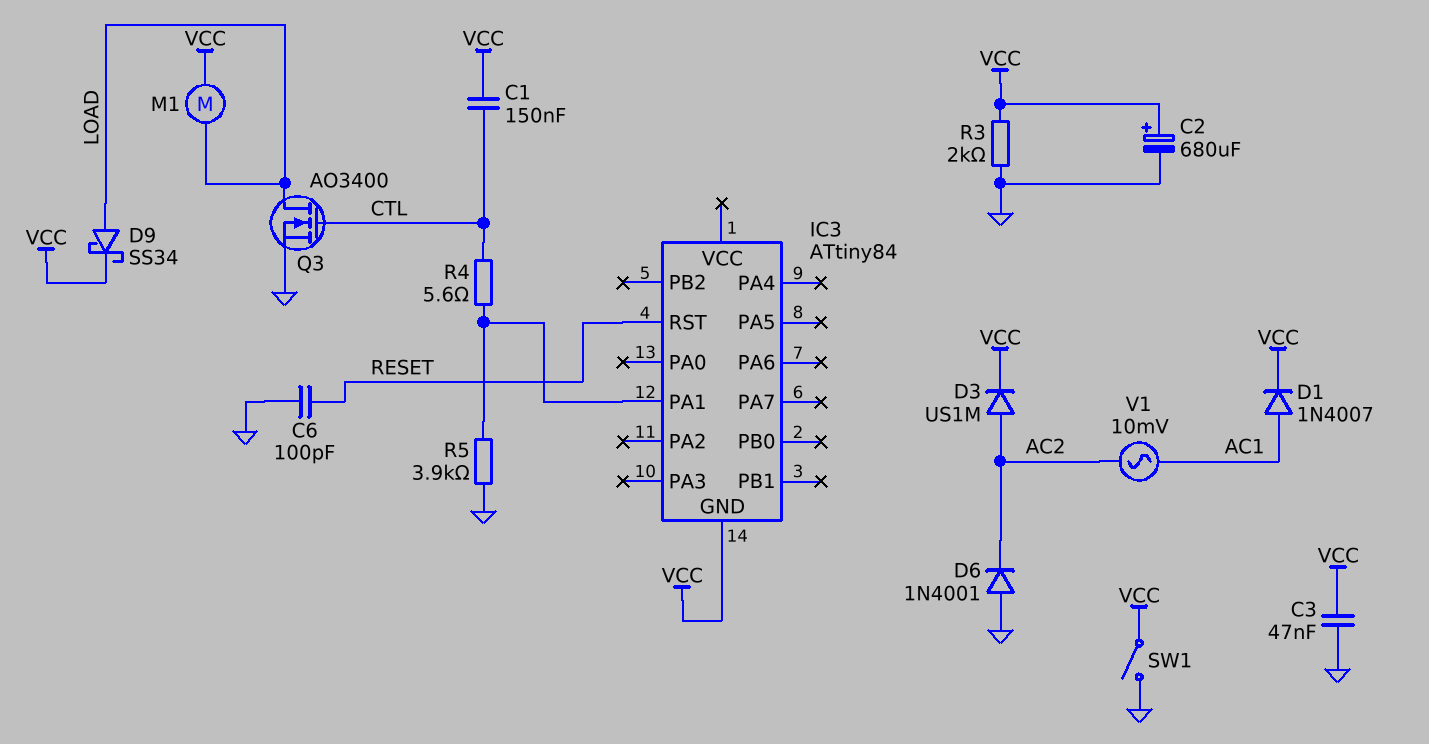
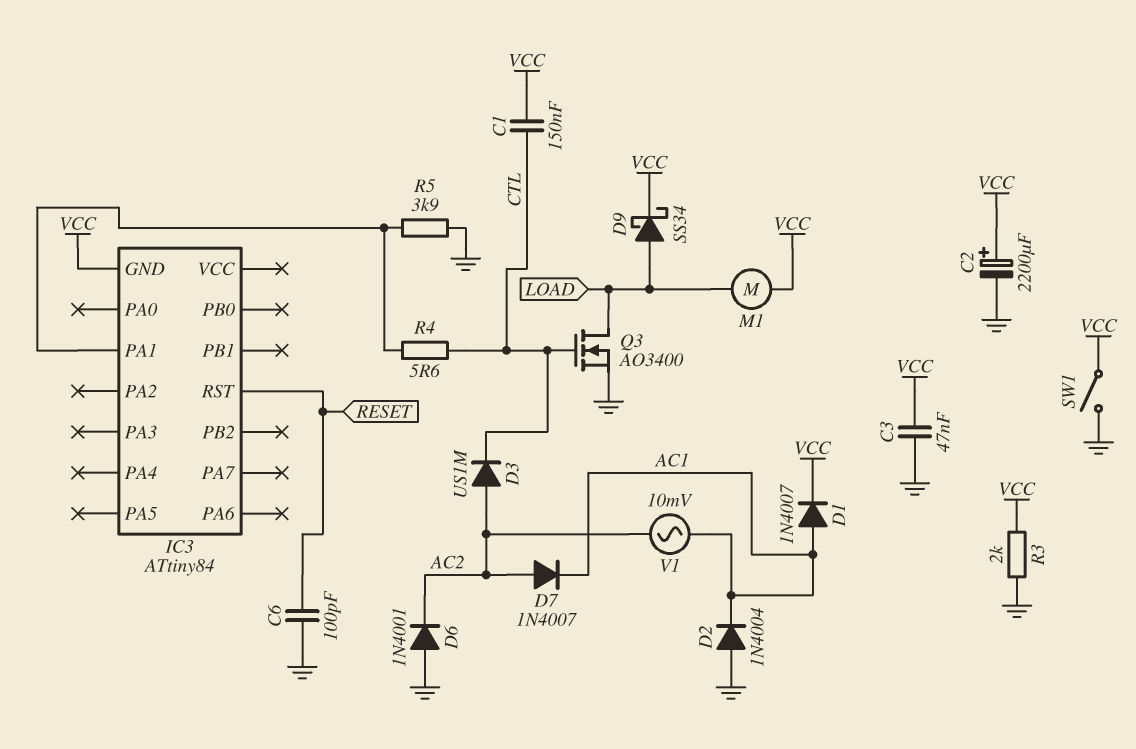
C2: 680uF (plus VCC, minus GND) -> 2200uF (plus VCC, minus GND)
D2: none -> diode 1N4004 (A GND, K AC1)
D3: diode US1M (A AC2, K VCC) -> diode US1M (A AC2, K CTL)
D7: none -> diode 1N4007 (A AC2, K AC1)

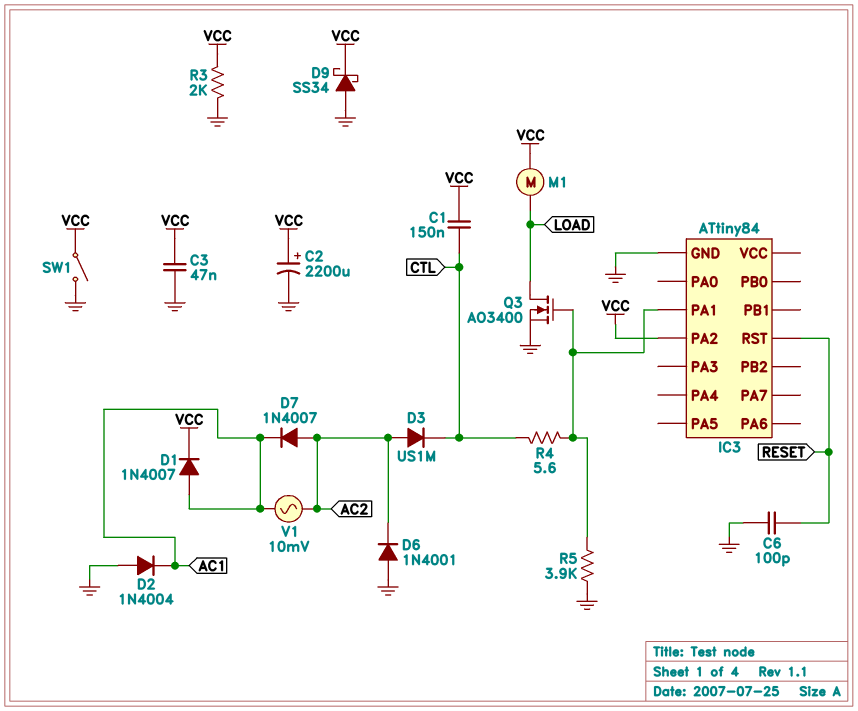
D9: schottky SS34 (A LOAD, K VCC) -> schottky SS34 (A GND, K VCC)
IC3 pin GND: VCC -> GND
IC3 pin PA2: none -> VCC
Q3: NMOS AO3400 (G CTL, D LOAD, S GND) -> NMOS AO3400 (G IC3/PA1, D LOAD, S GND)

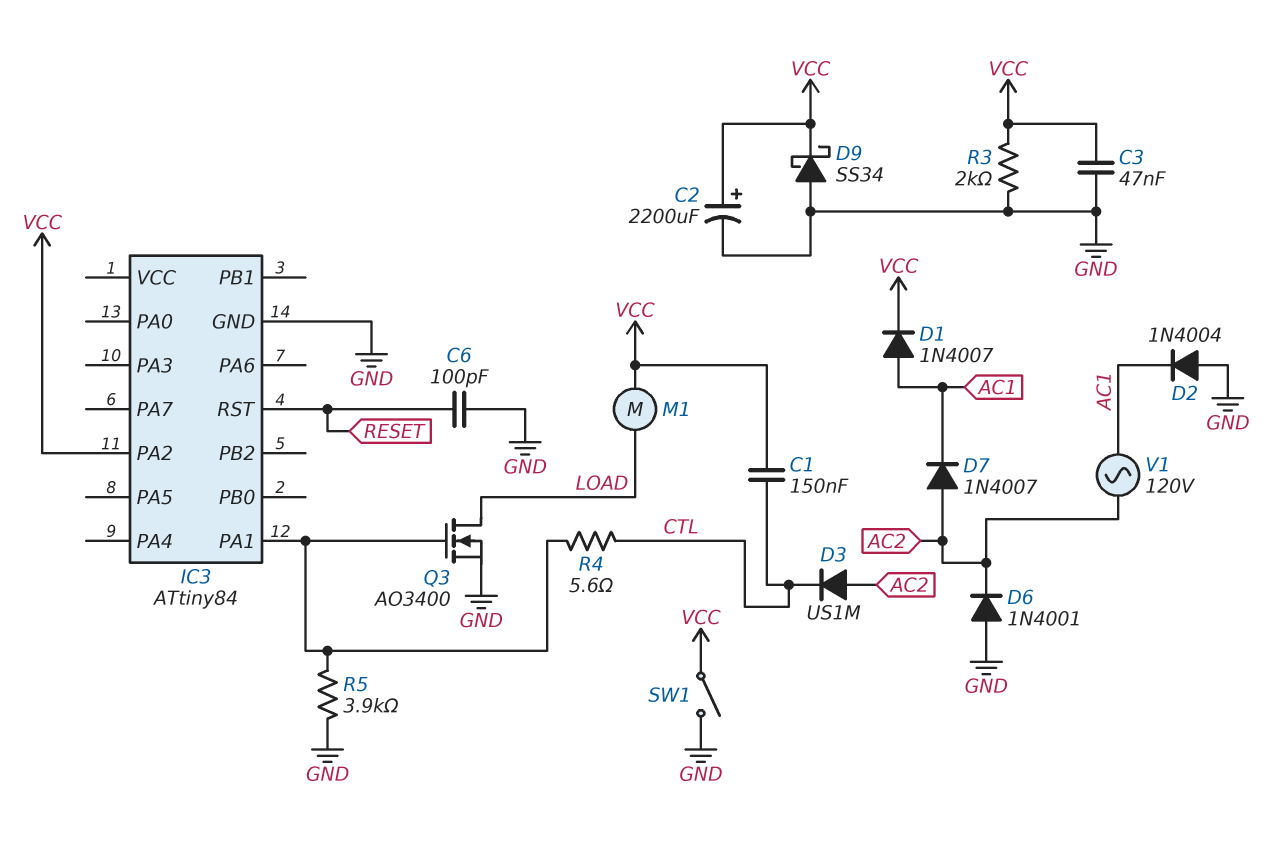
V1: AC 10mV (AC1, AC2) -> AC 120V (AC1, AC2)

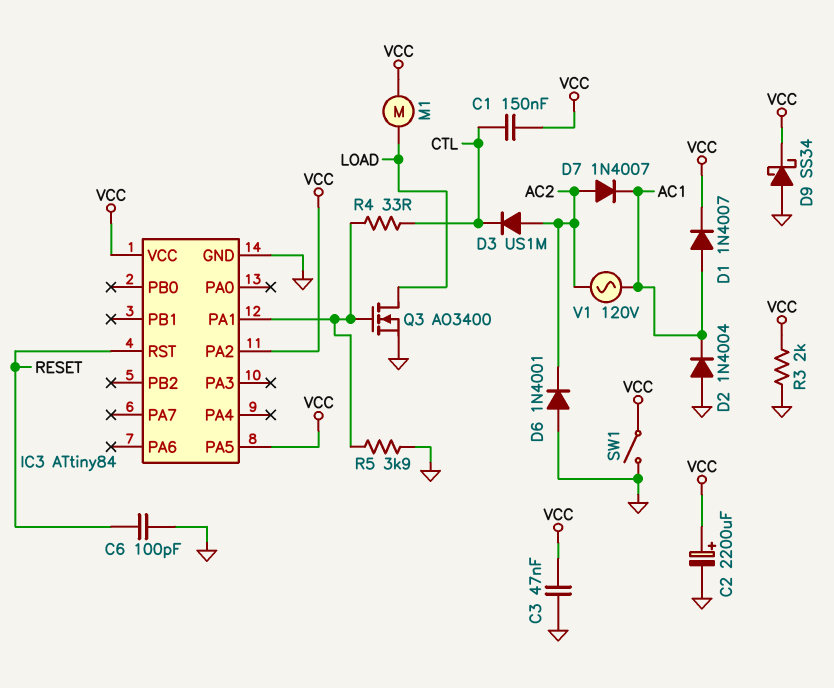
IC3 pin PA5: none -> VCC
IC3 pin VCC: none -> VCC
R4: 5.6 (CTL, IC3/PA1) -> 33 (CTL, IC3/PA1)

